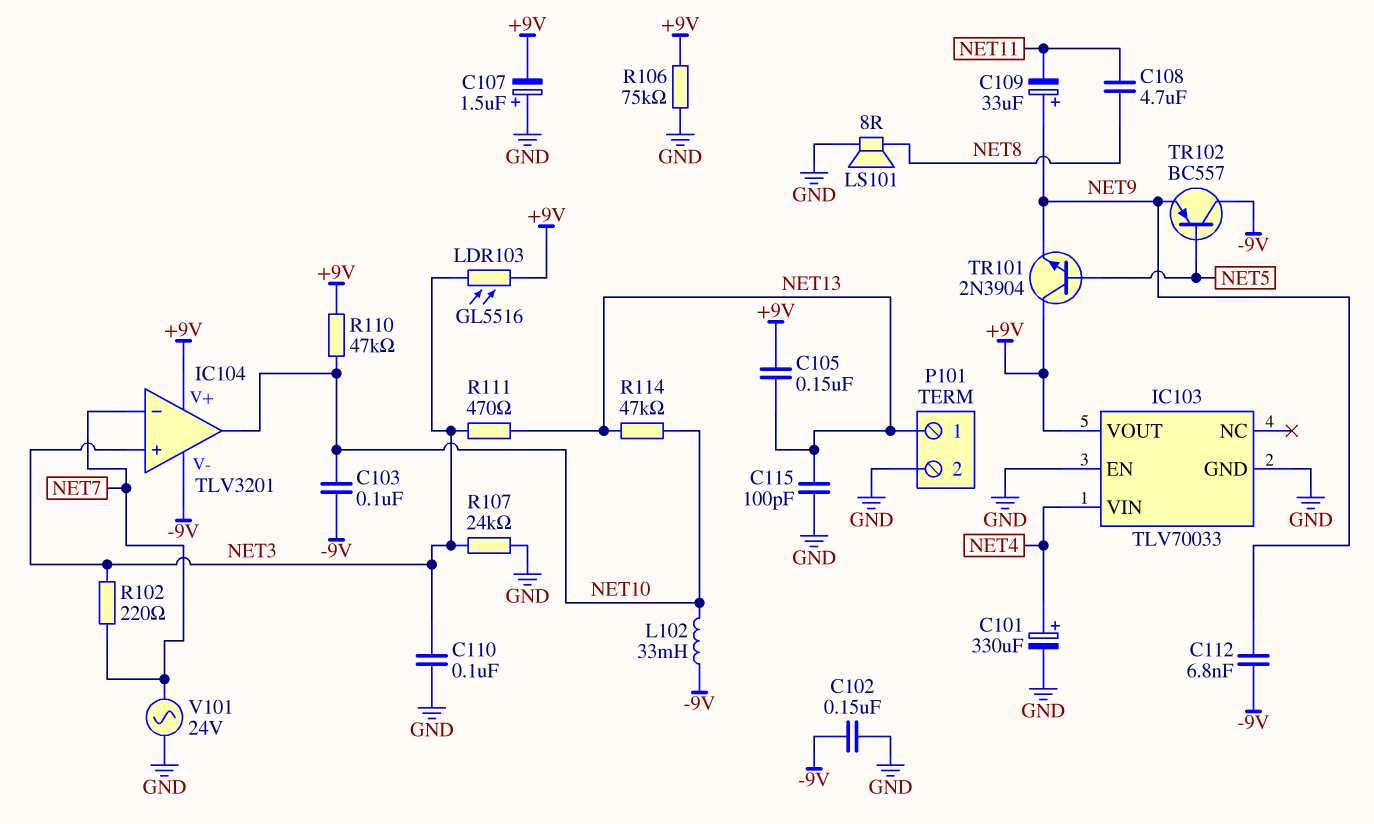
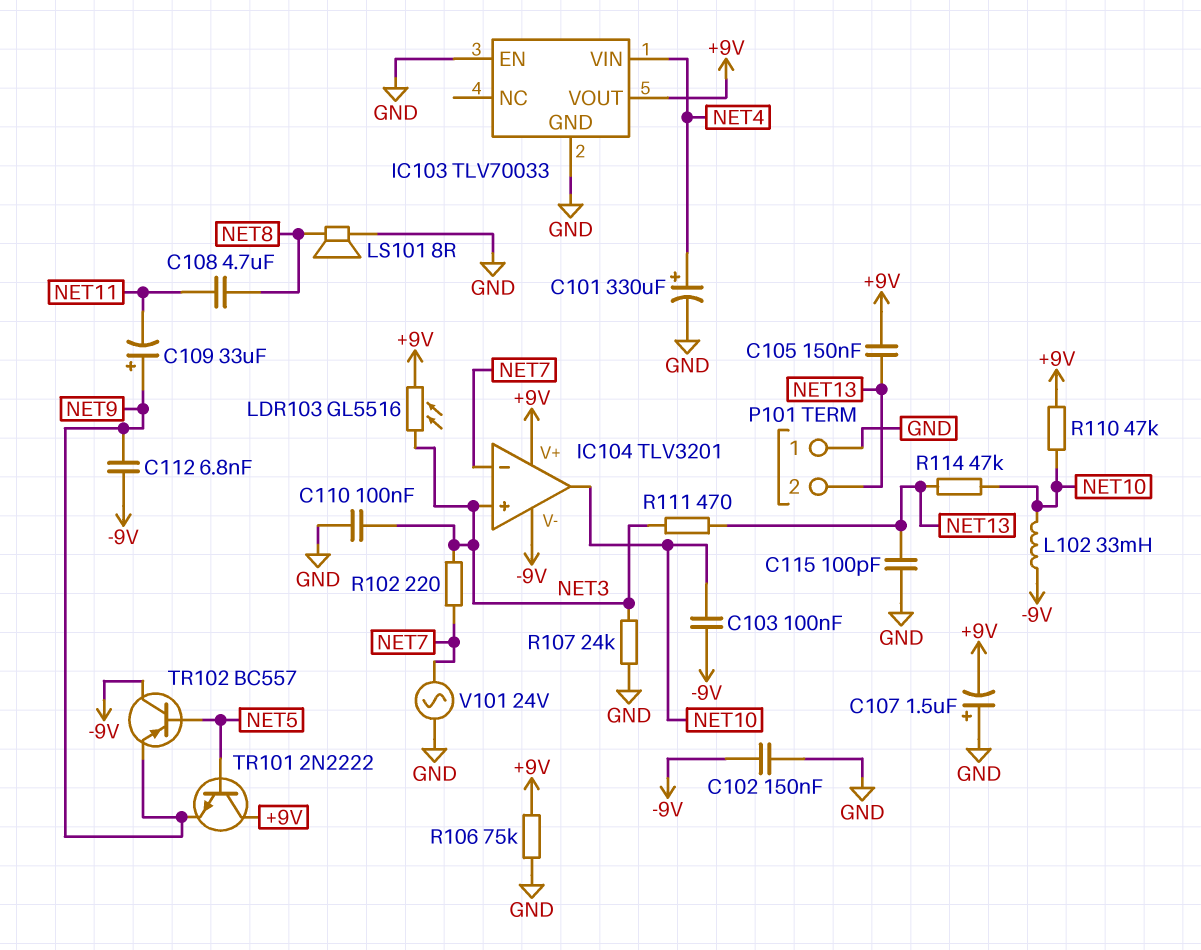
P101 pin 1: NET13 -> GND
P101 pin 2: GND -> NET13
TR101: NPN 2N3904 (B NET5, C +9V, E NET9) -> NPN 2N2222 (B NET5, C +9V, E NET9)

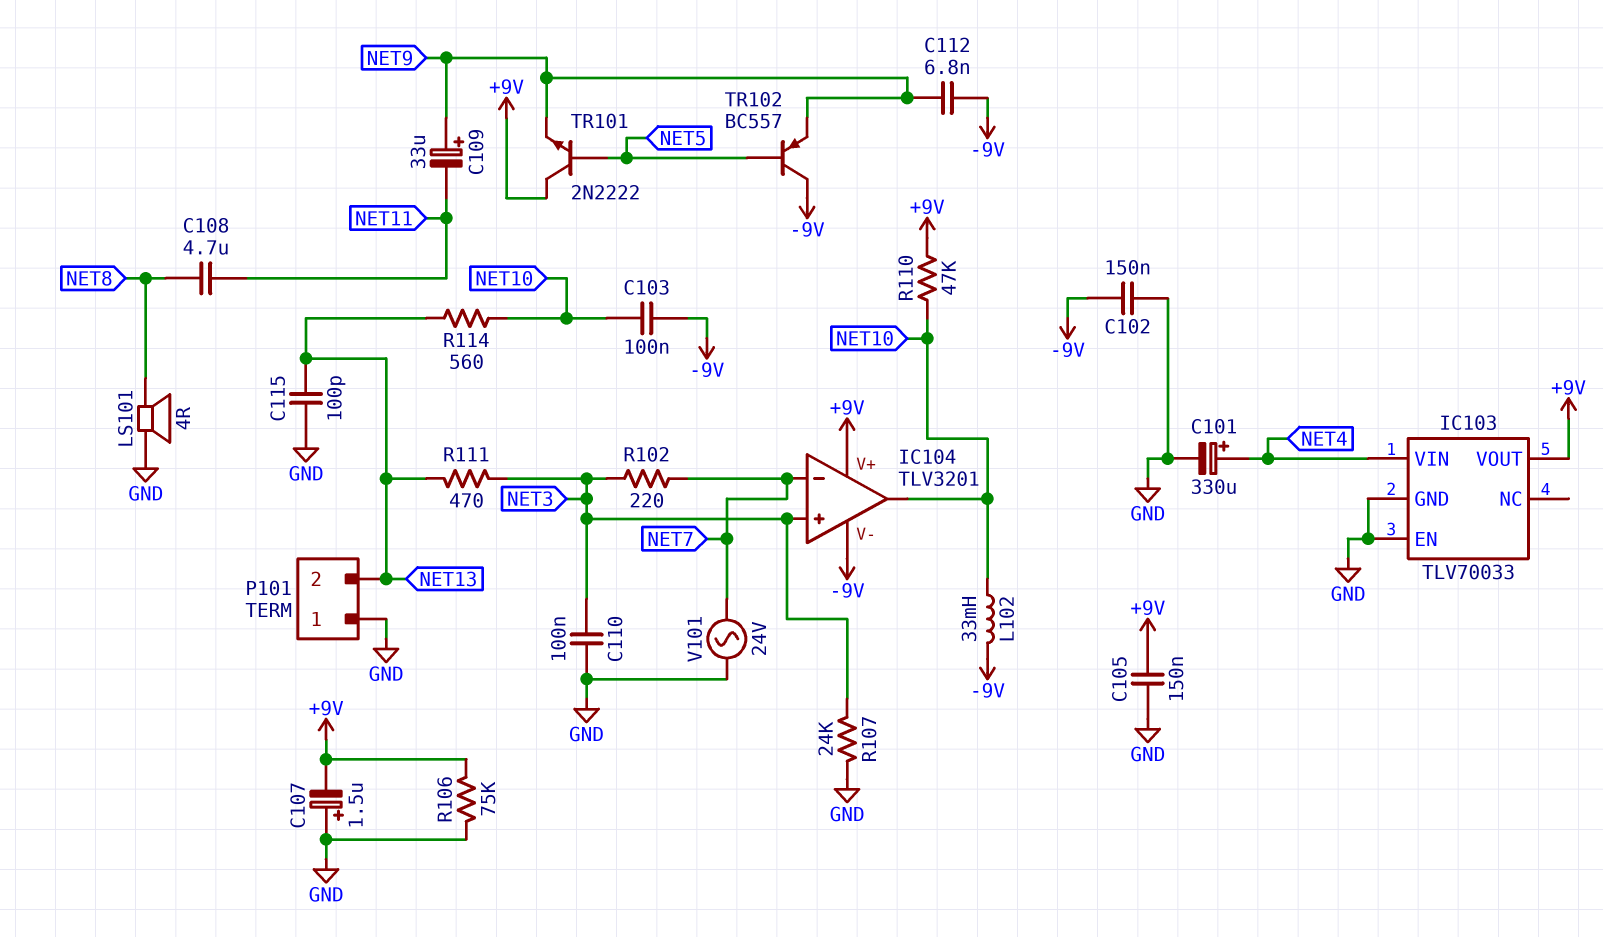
C105: 150nF (+9V, NET13) -> 150nF (+9V, GND)
LDR103: GL5516 (+9V, NET3) -> none
LS101: speaker 8R (GND, NET8) -> speaker 4R (GND, NET8)
R114: 47k (NET10, NET13) -> 560 (NET10, NET13)

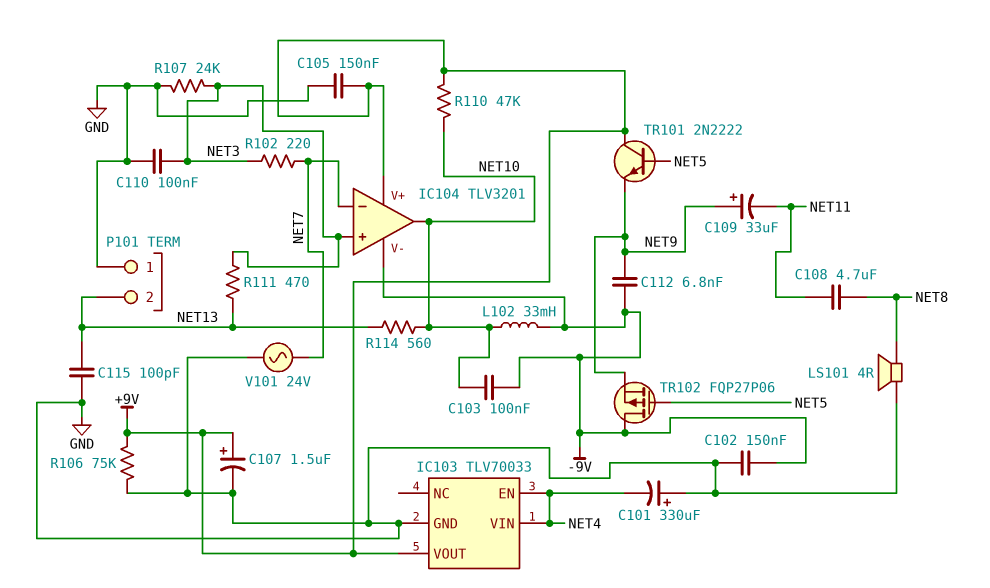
C101: 330uF (plus NET4, minus GND) -> 330uF (plus GND, minus NET4)
C107: 1.5uF (plus GND, minus +9V) -> 1.5uF (plus +9V, minus GND)
IC103 pin EN: GND -> NET4
TR102: PNP BC557 (B NET5, C -9V, E NET9) -> PMOS FQP27P06 (G NET5, D -9V, S NET9)

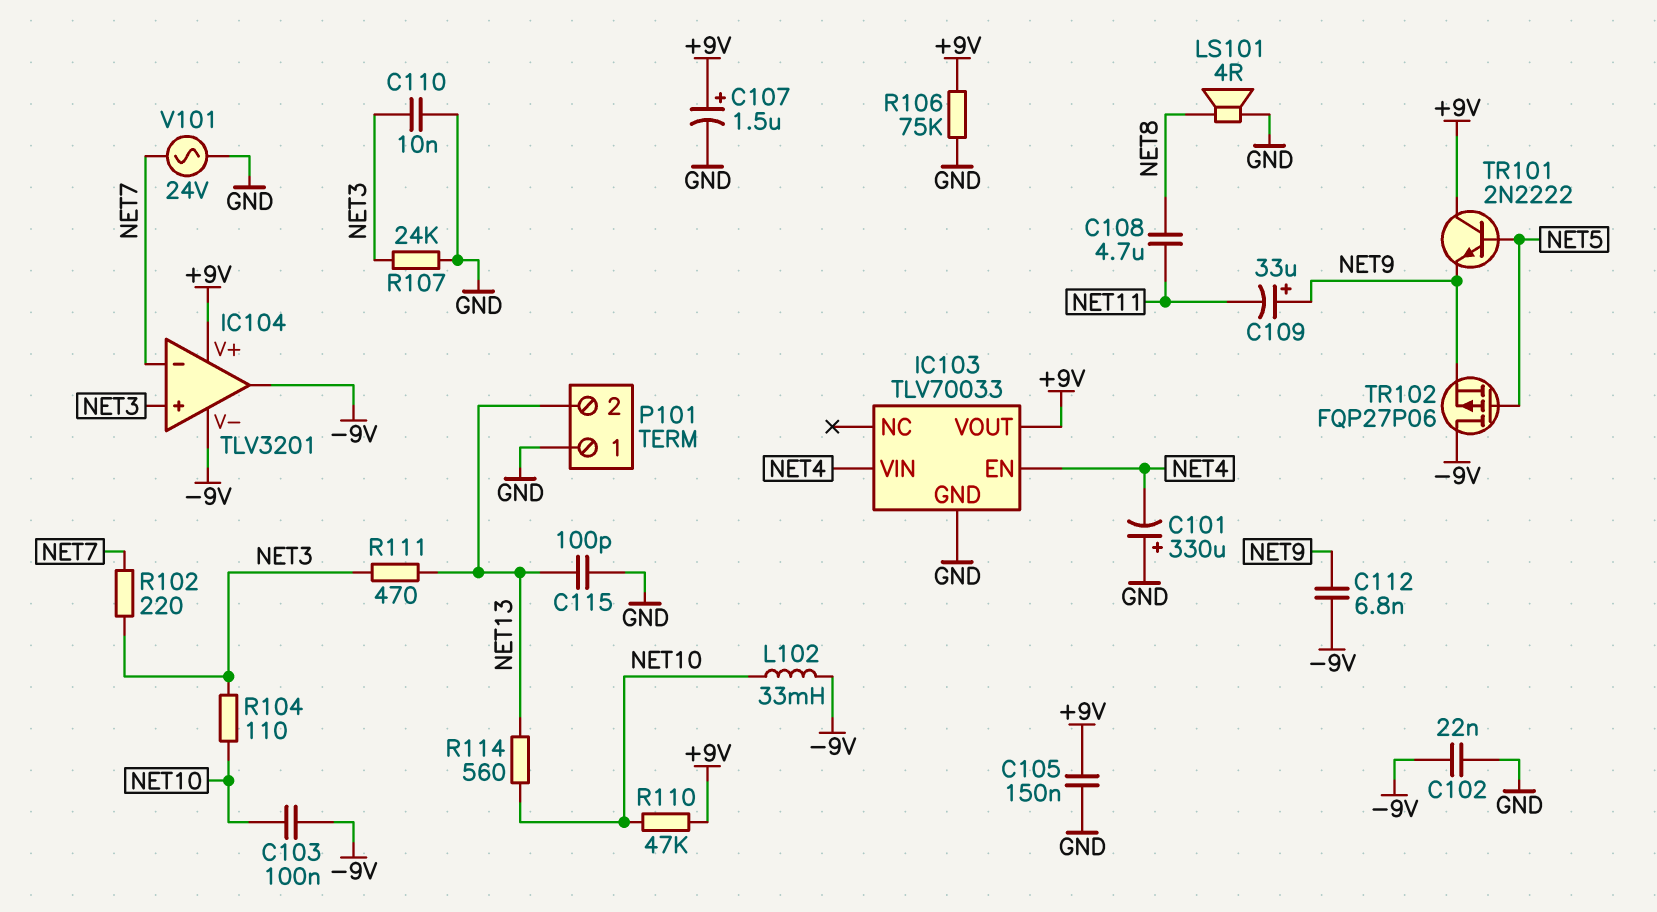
C102: 150nF (-9V, GND) -> 22nF (-9V, GND)
C110: 100nF (GND, NET3) -> 10nF (GND, NET3)
IC104 pin out: NET10 -> -9V
R104: none -> 110 (NET3, NET10)

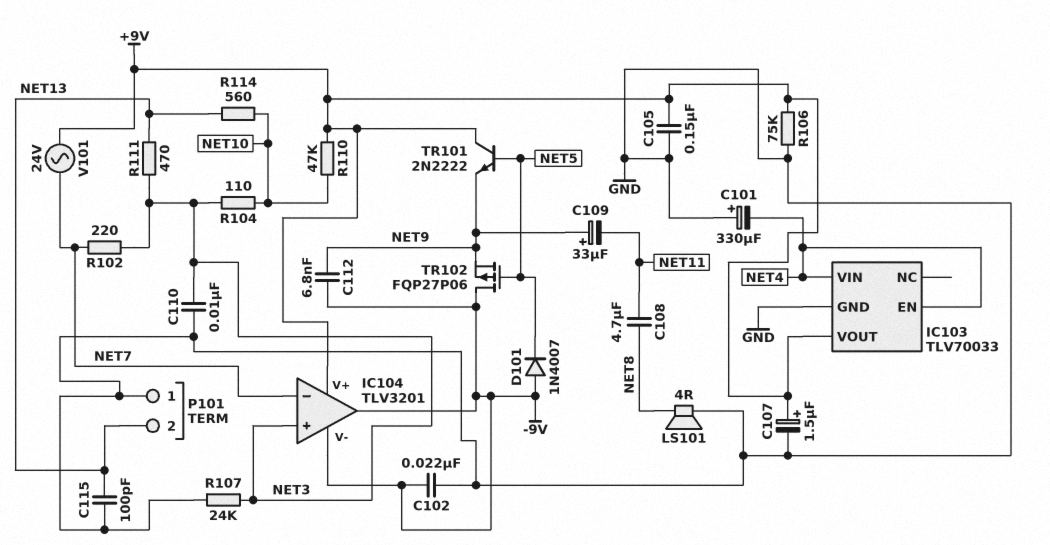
C103: 100nF (-9V, NET10) -> none
D101: none -> diode 1N4007 (A -9V, K NET5)
L102: 33mH (-9V, NET10) -> none
V101: AC 24V (GND, NET7) -> AC 24V (+9V, NET7)

